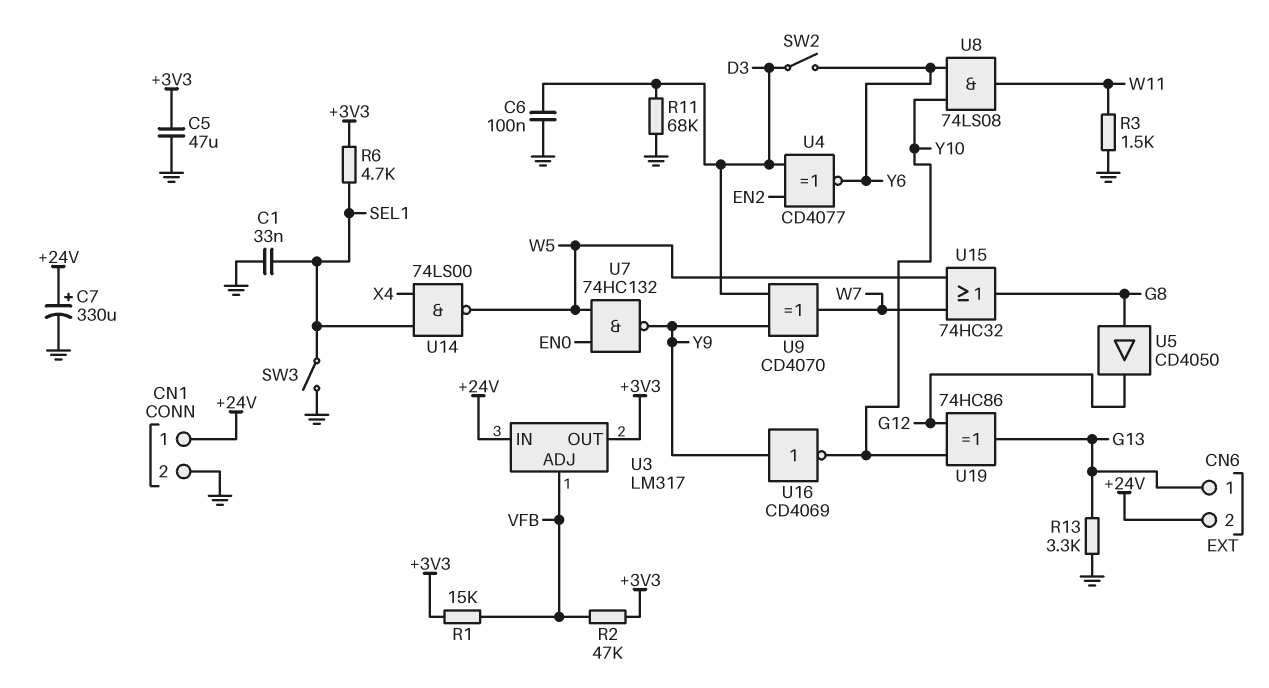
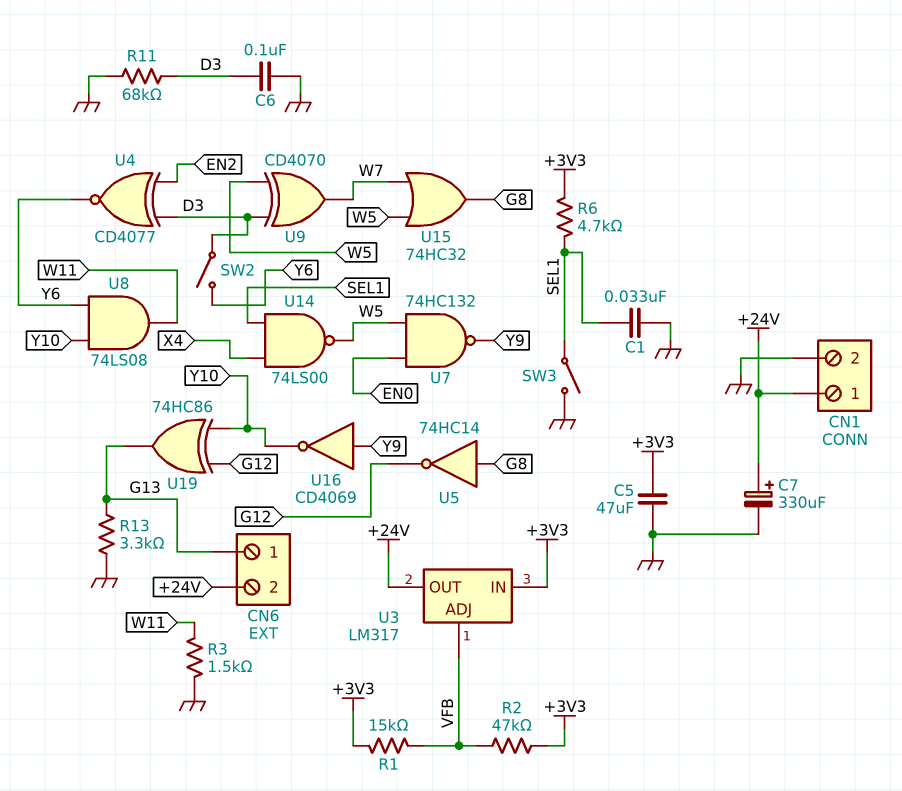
U3 pin IN: +24V -> +3V3
U3 pin OUT: +3V3 -> +24V
U5: buffer CD4050 (in G8, out G12) -> NOT 74HC14 (in G8, out G12)
U9: XOR CD4070 (in D3, in Y9, out W7) -> XOR CD4070 (in D3, in W5, out W7)

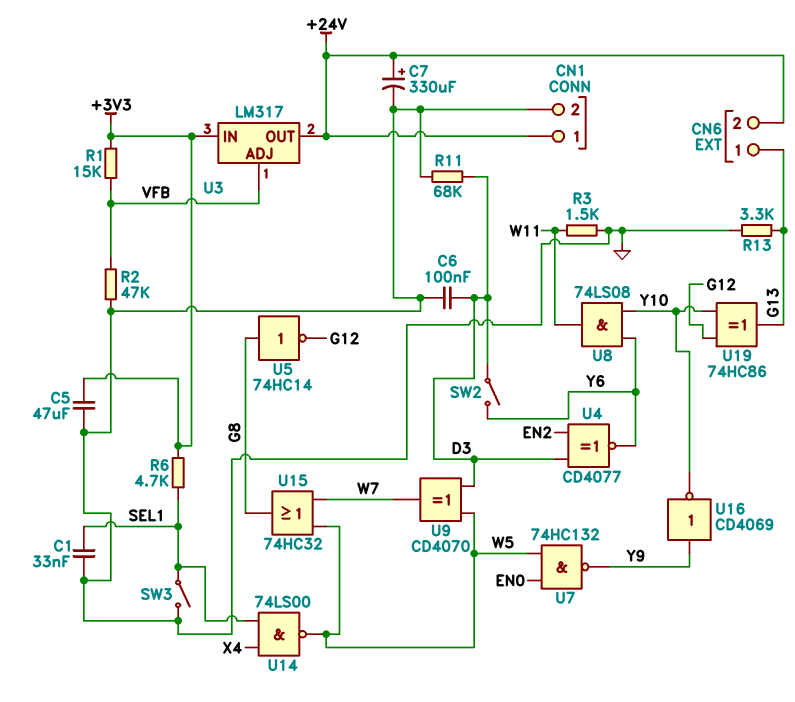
R2: 47k (+3V3, VFB) -> 47k (GND, VFB)

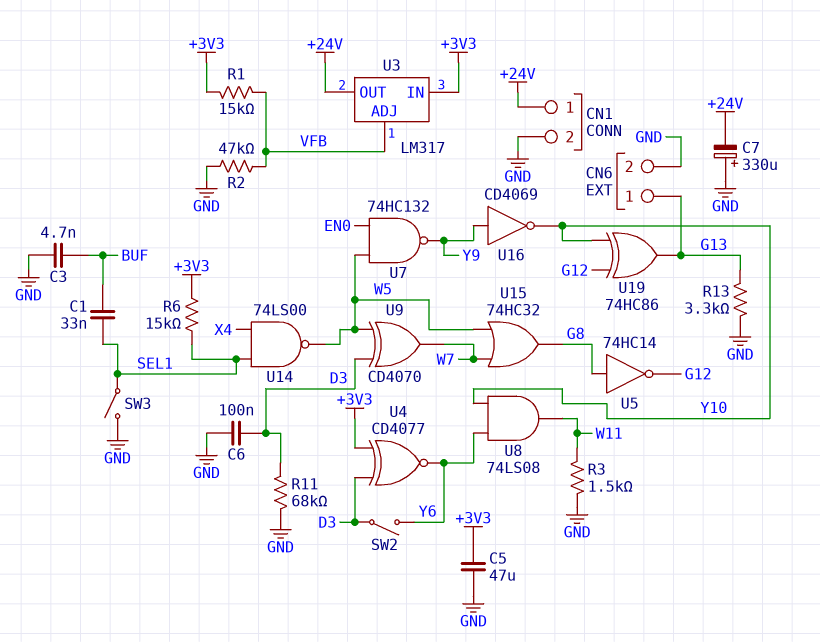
C1: 33nF (GND, SEL1) -> 33nF (BUF, SEL1)
C3: none -> 4.7nF (BUF, GND)
C7: 330uF (plus +24V, minus GND) -> 330uF (plus GND, minus +24V)
CN6 pin 2: +24V -> GND
R6: 4.7k (+3V3, SEL1) -> 15k (+3V3, SEL1)
U4: XNOR CD4077 (in D3, in EN2, out Y6) -> XNOR CD4077 (in +3V3, in D3, out Y6)

